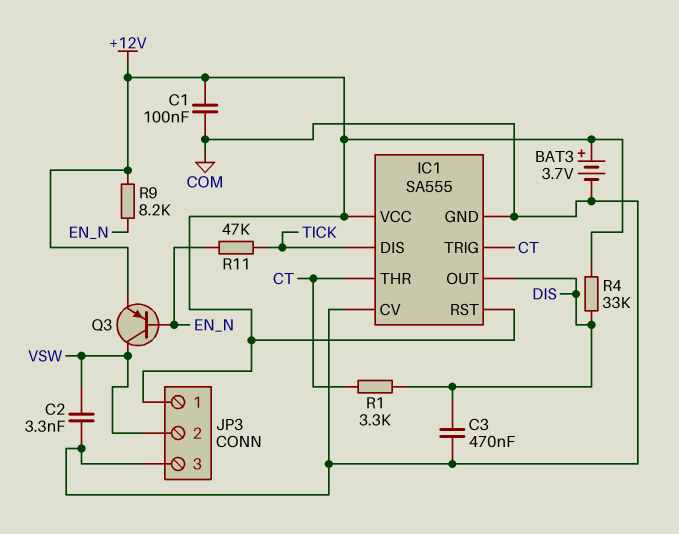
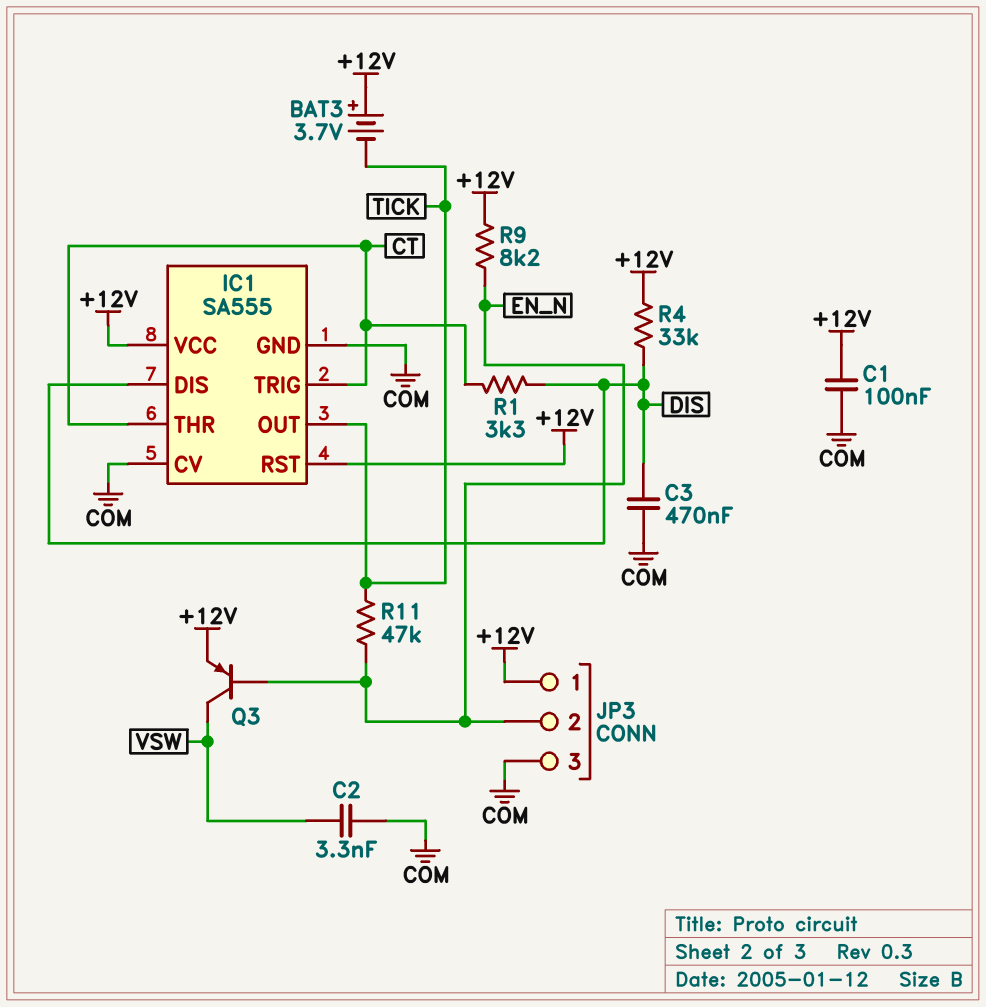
BAT3: 3.7V (plus +12V, minus COM) -> 3.7V (plus +12V, minus TICK)
IC1 pin DIS: TICK -> DIS
IC1 pin OUT: DIS -> TICK
JP3 pin 2: VSW -> EN_N

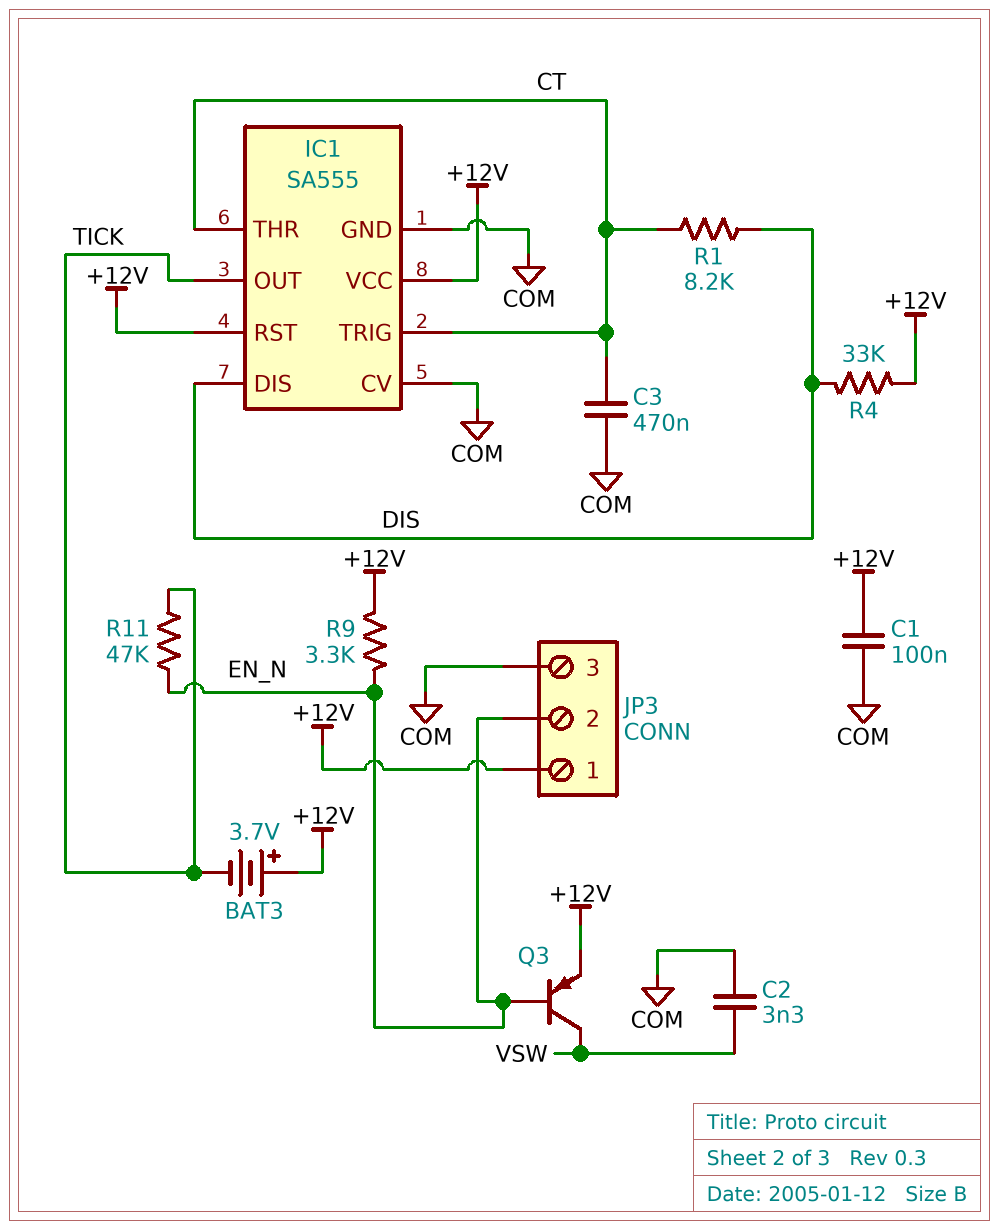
C3: 470nF (COM, DIS) -> 470nF (COM, CT)
R1: 3.3k (CT, DIS) -> 8.2k (CT, DIS)
R9: 8.2k (+12V, EN_N) -> 3.3k (+12V, EN_N)

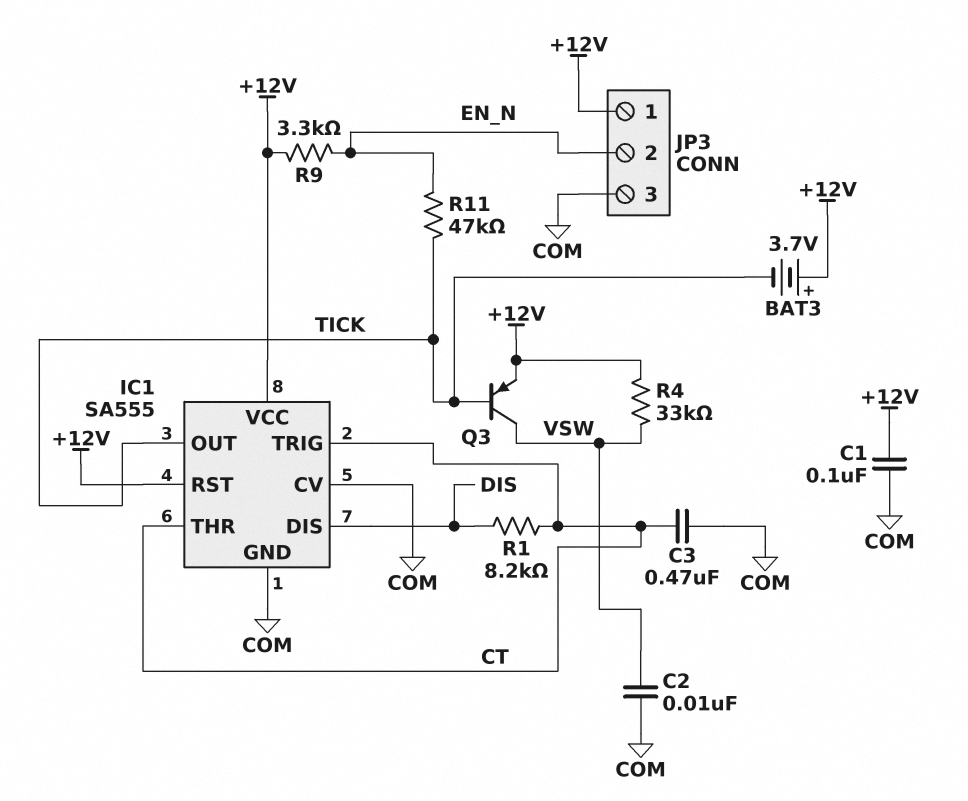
C2: 3.3nF (COM, VSW) -> 10nF (COM, VSW)
Q3: PNP (B EN_N, C VSW, E +12V) -> PNP (B TICK, C VSW, E +12V)
R4: 33k (+12V, DIS) -> 33k (+12V, VSW)

